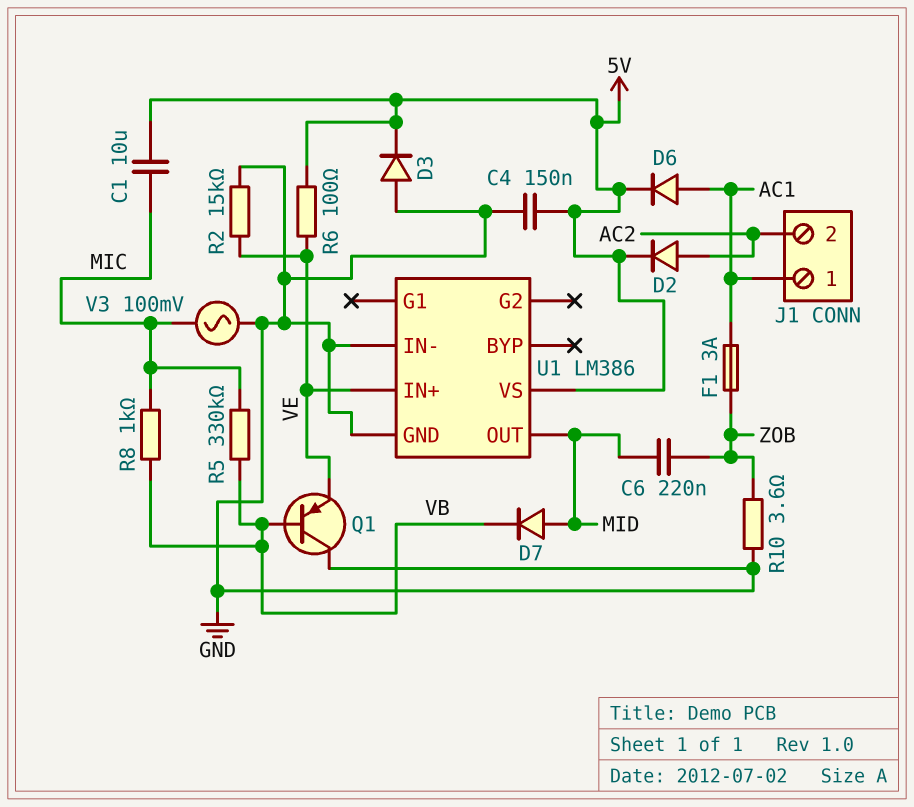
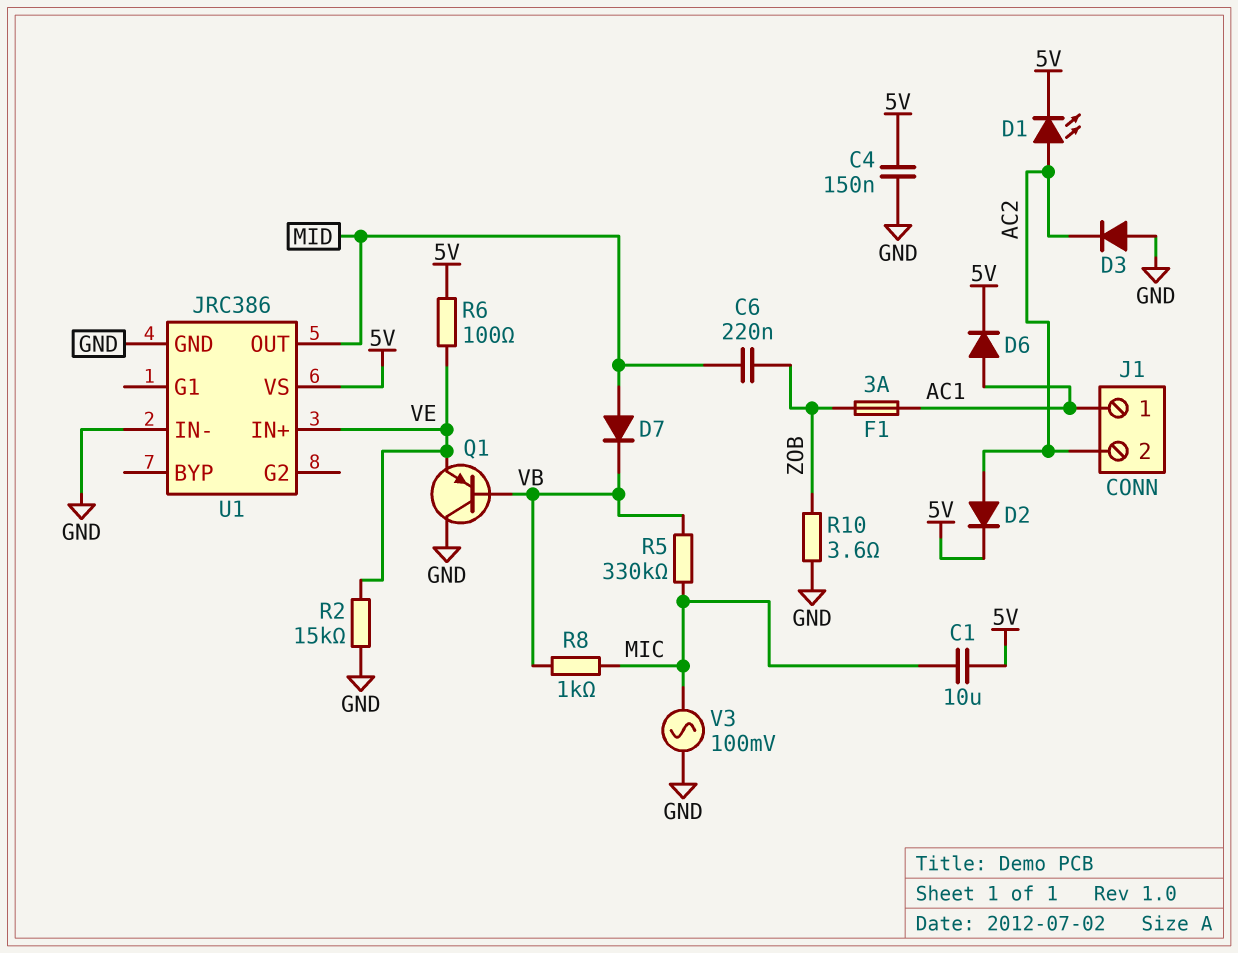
D1: none -> LED (A AC2, K 5V)
D3: diode (A GND, K 5V) -> diode (A GND, K AC2)
U1: LM386 -> JRC386

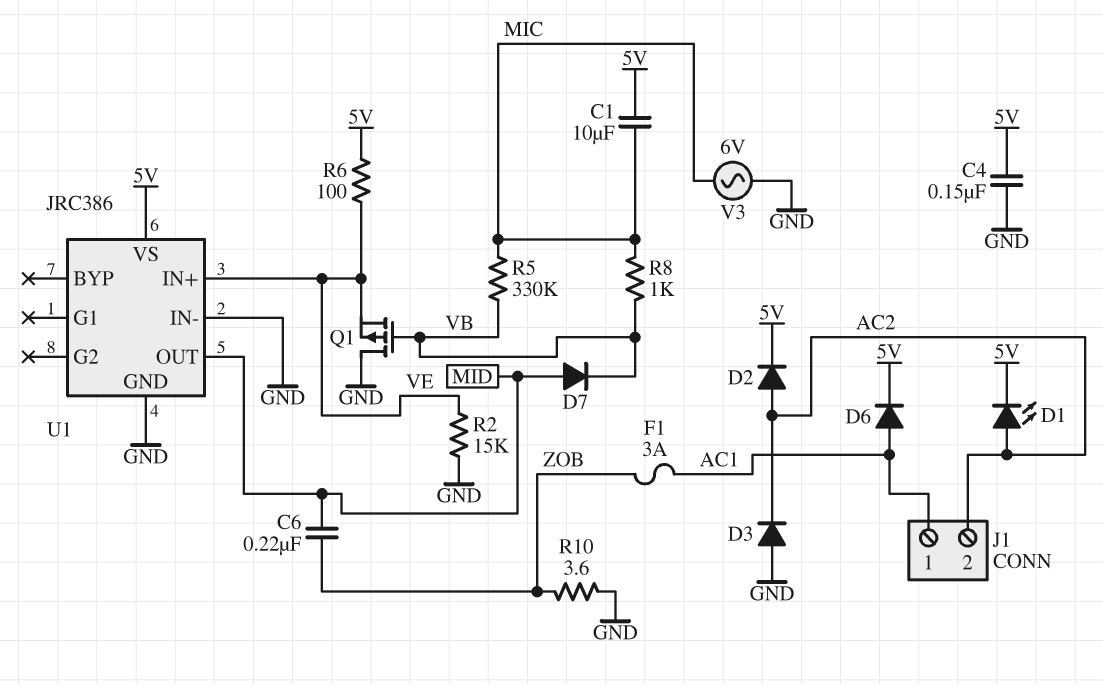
Q1: PNP (B VB, C GND, E VE) -> PMOS (G VB, D GND, S VE)
V3: AC 100mV (GND, MIC) -> AC 6V (GND, MIC)

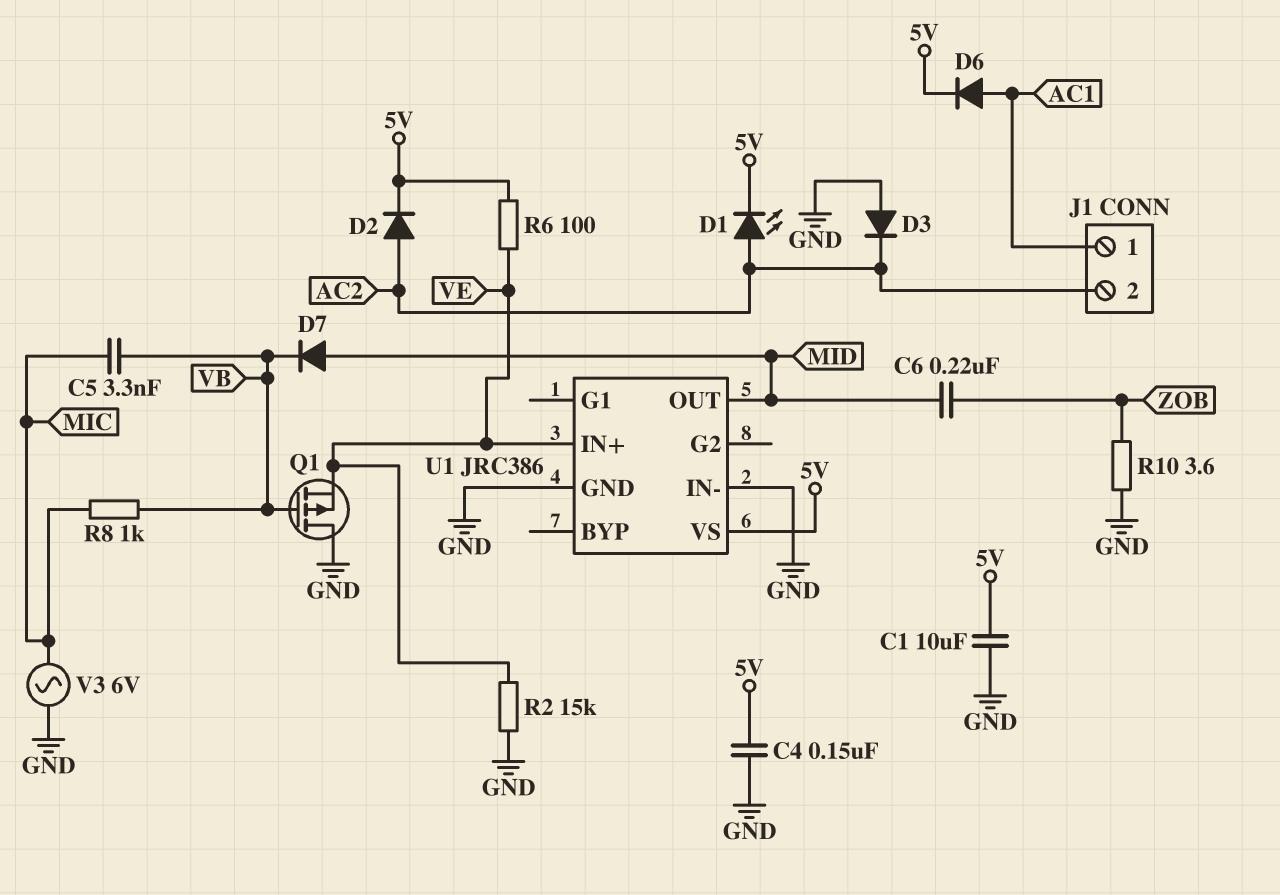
C1: 10uF (5V, MIC) -> 10uF (5V, GND)
C5: none -> 3.3nF (MIC, VB)
F1: 3A (AC1, ZOB) -> none
R5: 330k (MIC, VB) -> none

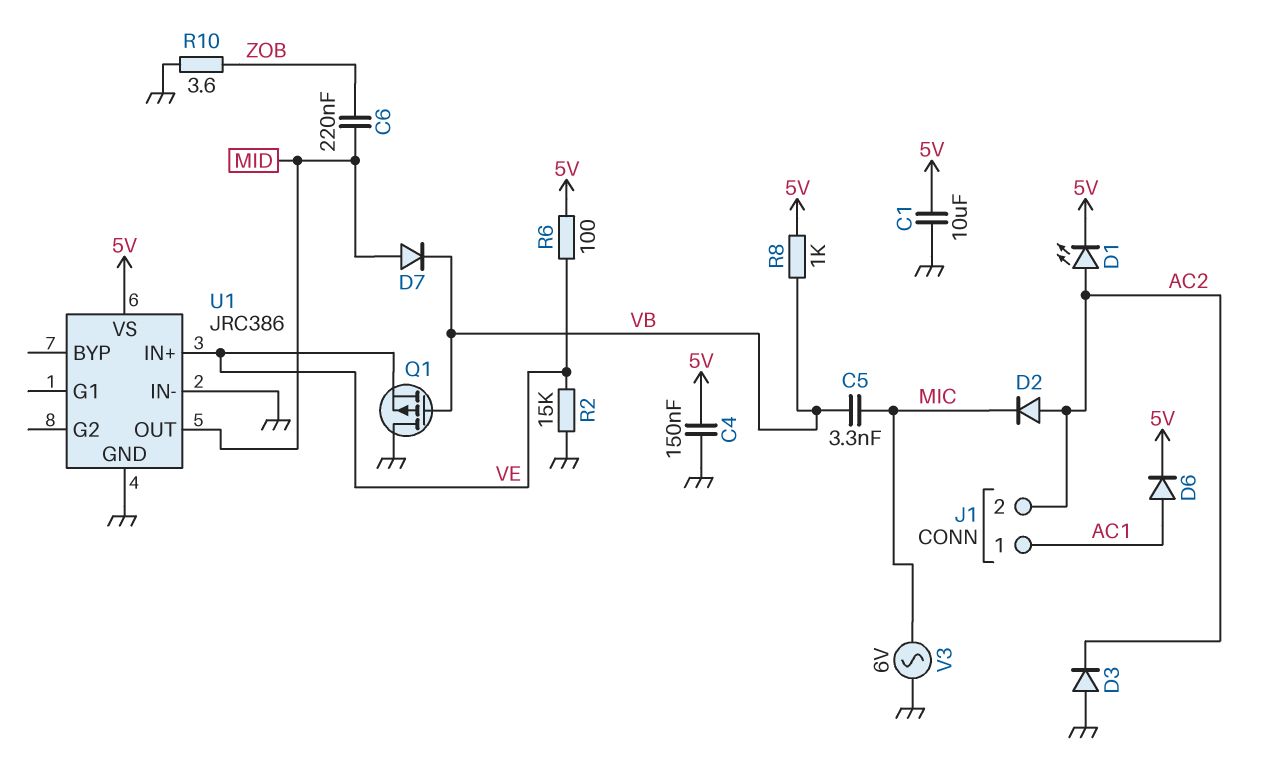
D2: diode (A AC2, K 5V) -> diode (A AC2, K MIC)
R8: 1k (MIC, VB) -> 1k (5V, VB)

